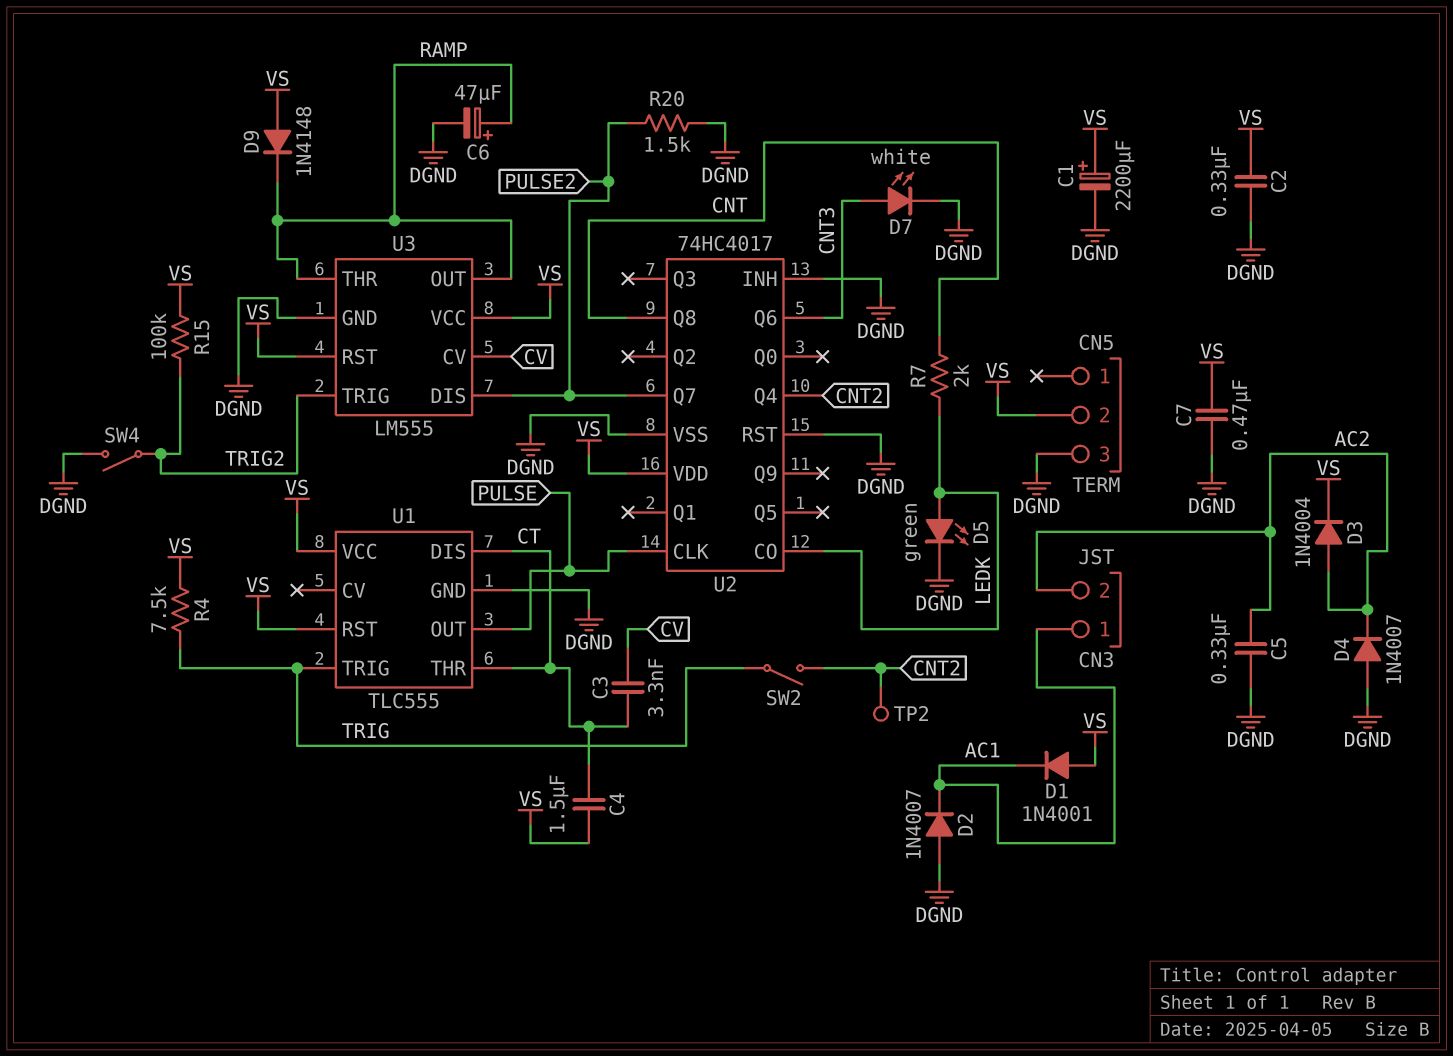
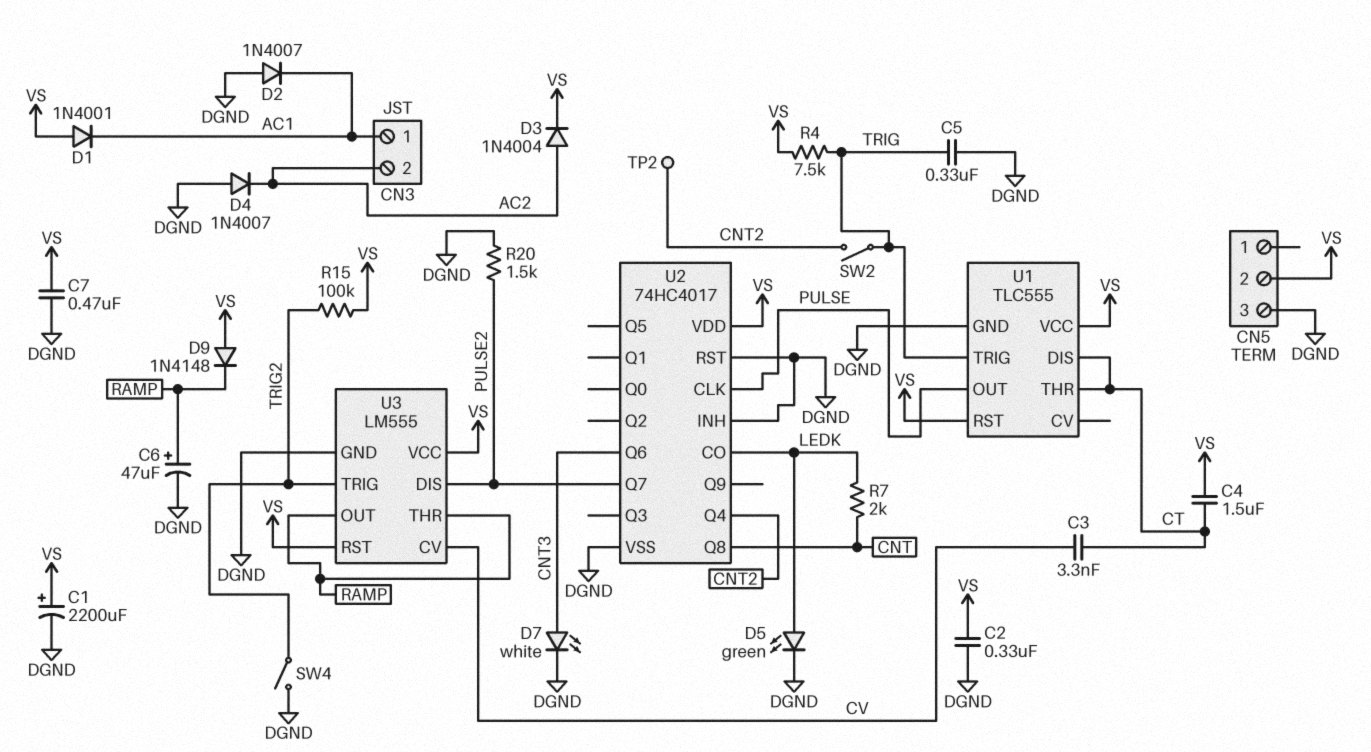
C5: 330nF (AC2, DGND) -> 330nF (DGND, TRIG)

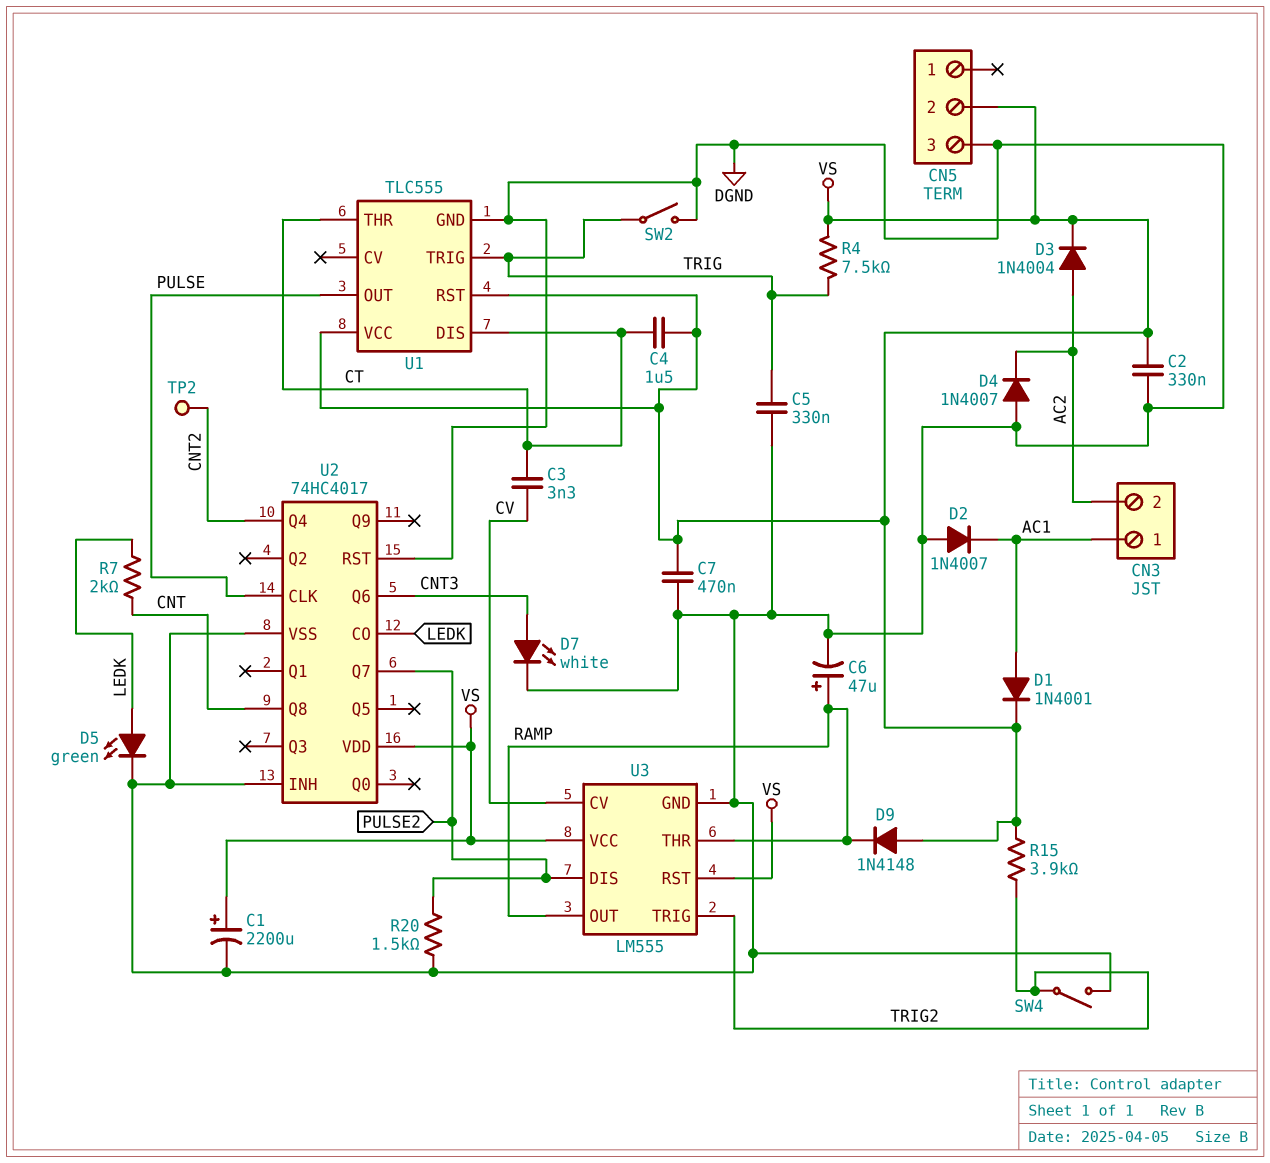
D1: diode 1N4001 (A VS, K AC1) -> diode 1N4001 (A AC1, K VS)
R15: 100k (TRIG2, VS) -> 3.9k (TRIG2, VS)
SW2: switch (CNT2, TRIG) -> switch (DGND, TRIG)

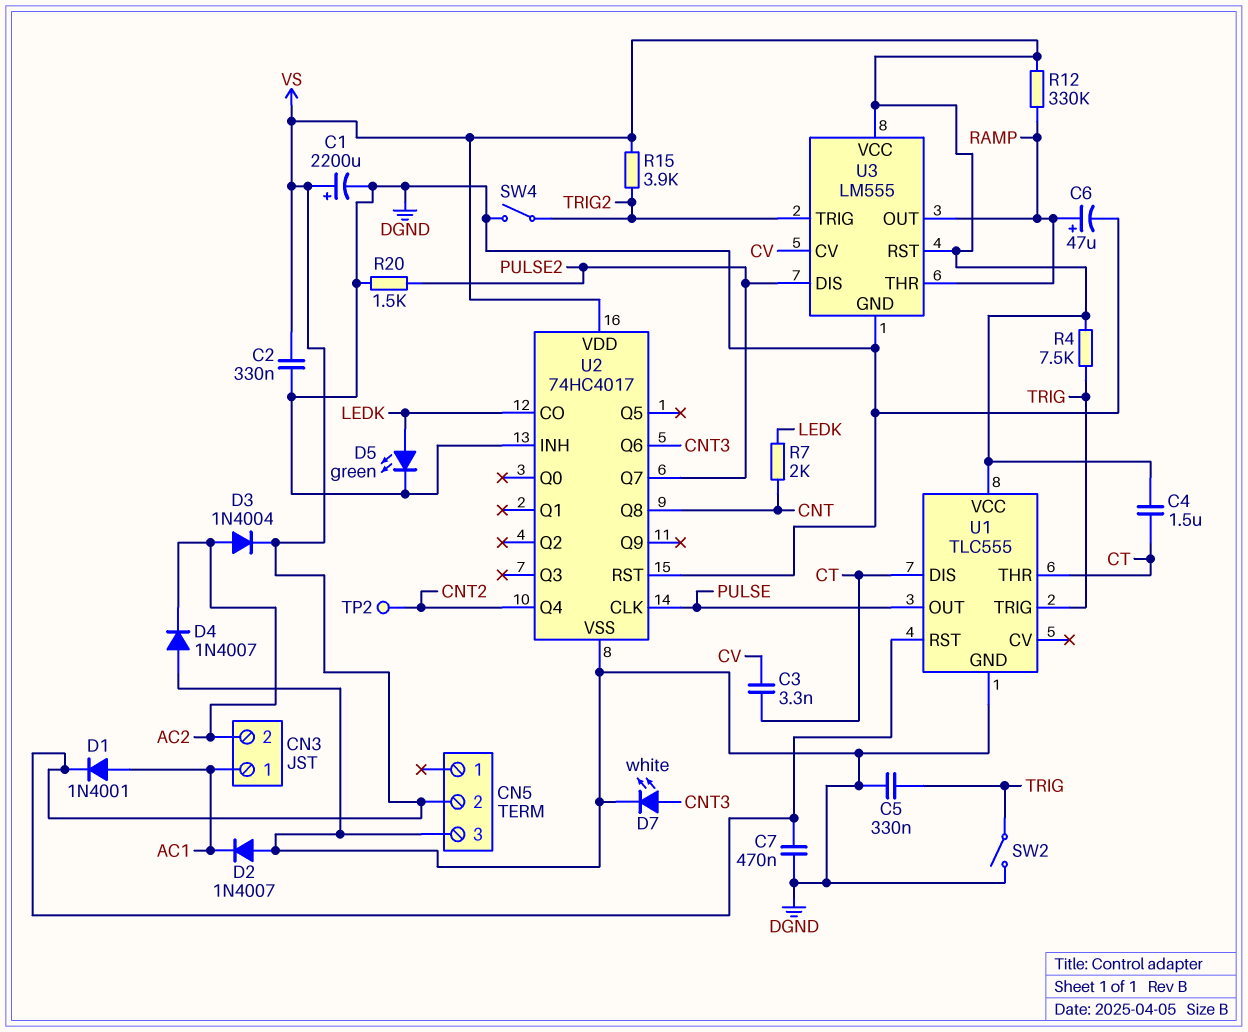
D9: diode 1N4148 (A VS, K RAMP) -> none
R12: none -> 330k (RAMP, VS)

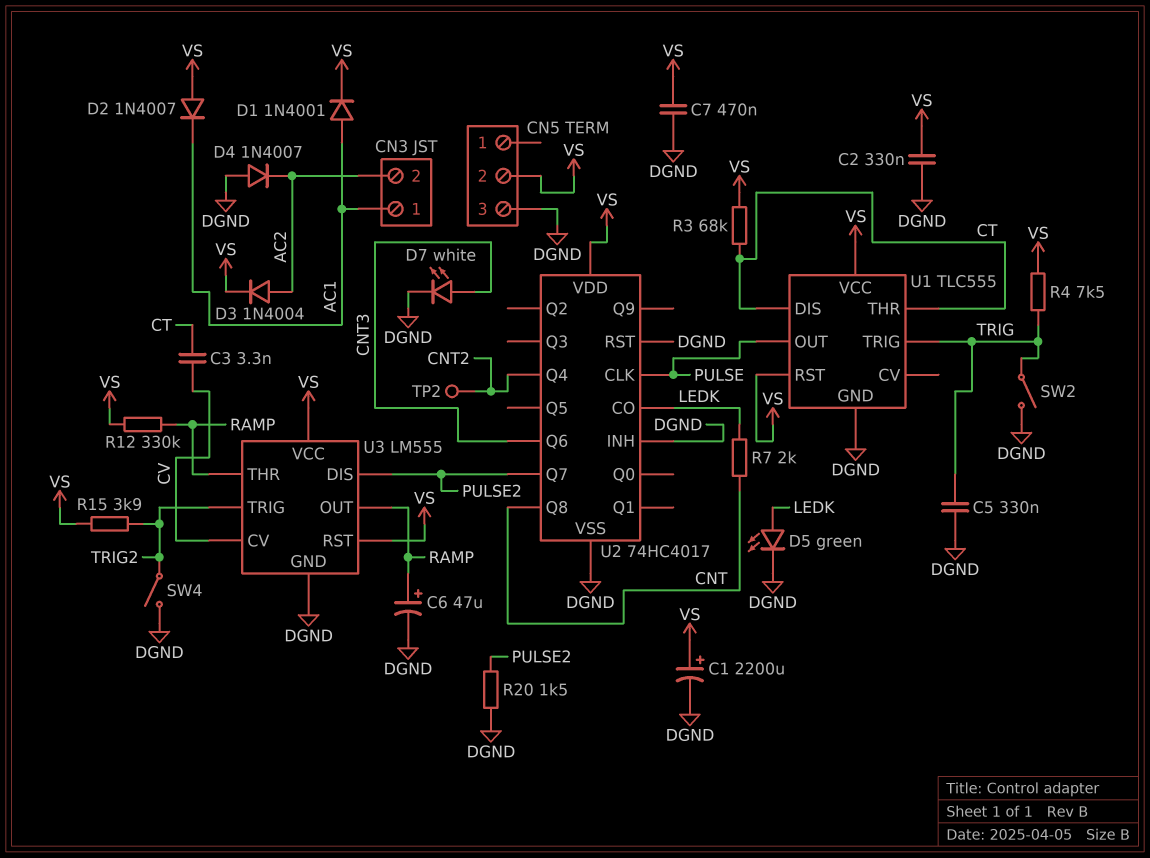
C4: 1.5uF (CT, VS) -> none
D2: diode 1N4007 (A DGND, K AC1) -> diode 1N4007 (A VS, K AC1)
R3: none -> 68k (CT, VS)

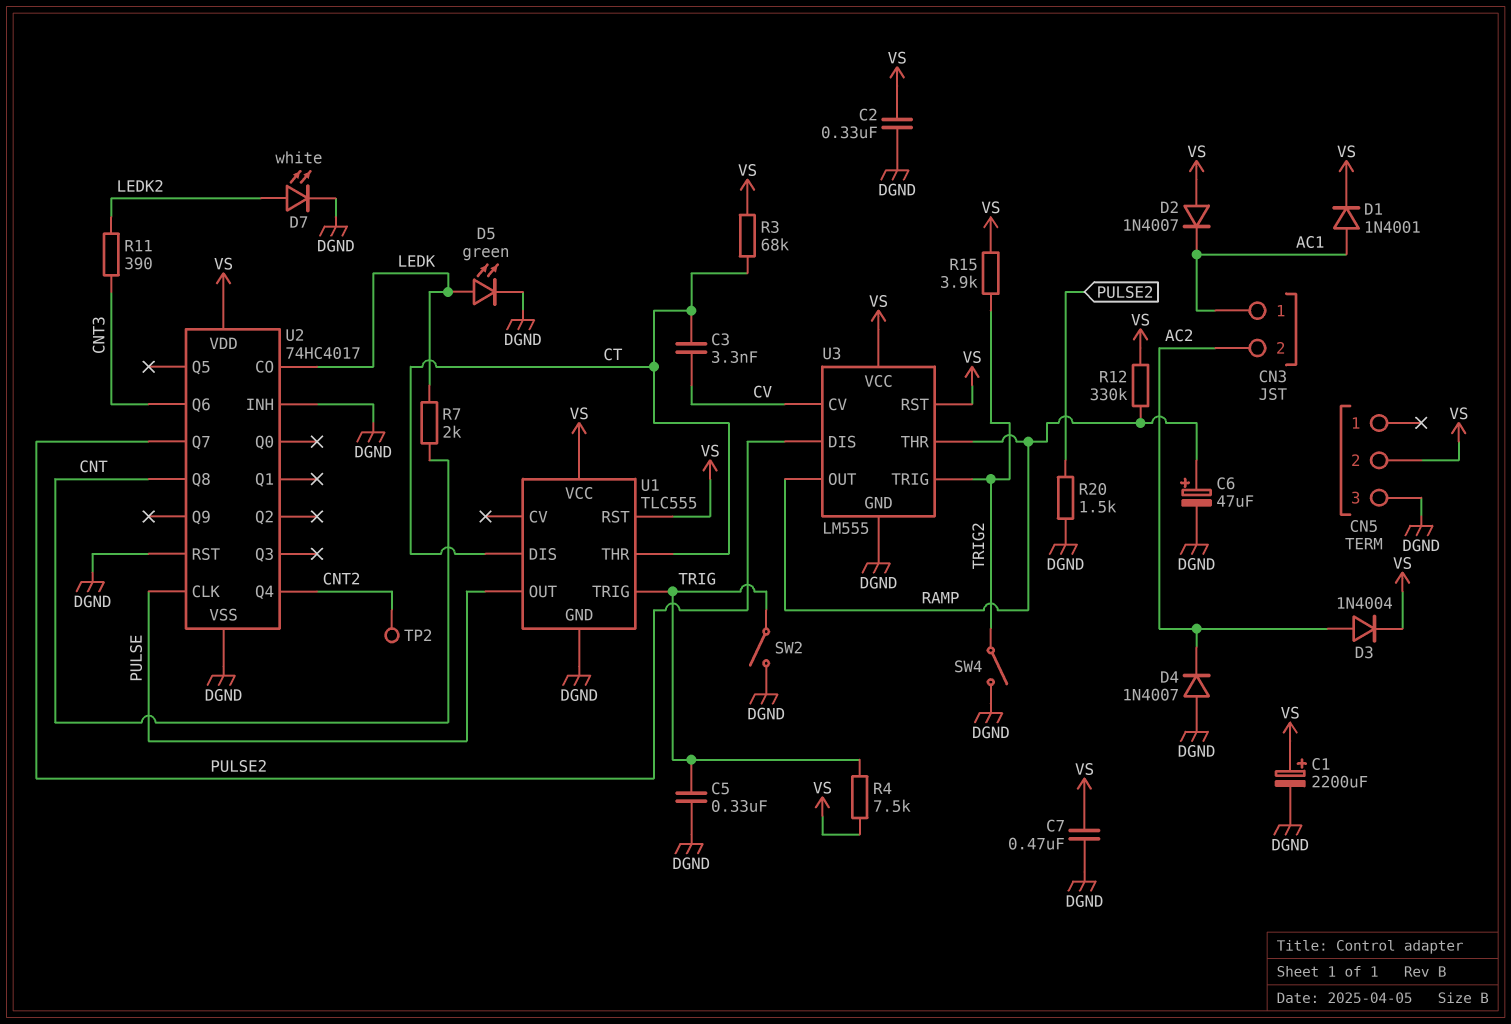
D7: LED white (A CNT3, K DGND) -> LED white (A LEDK2, K DGND)
R11: none -> 390 (CNT3, LEDK2)

